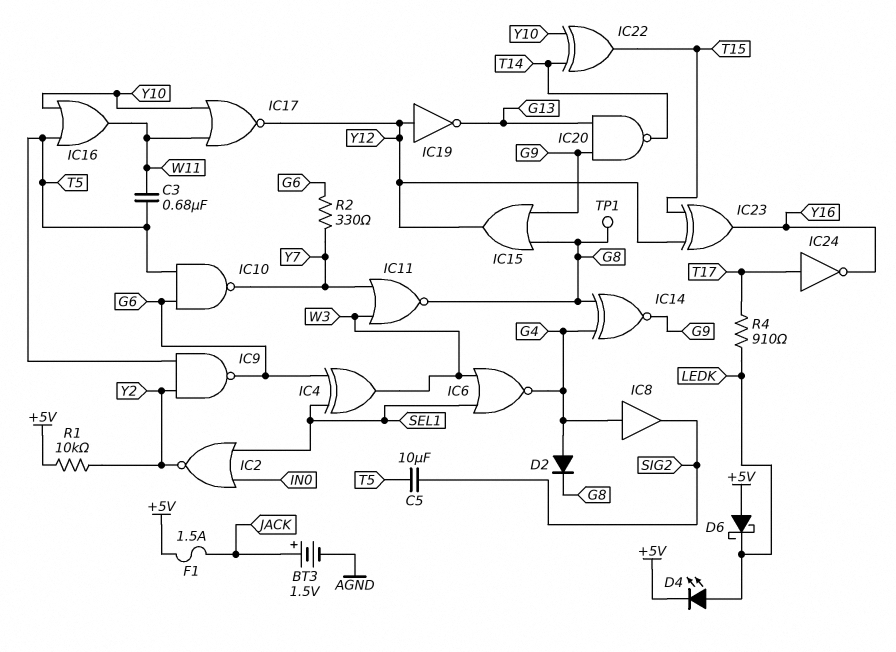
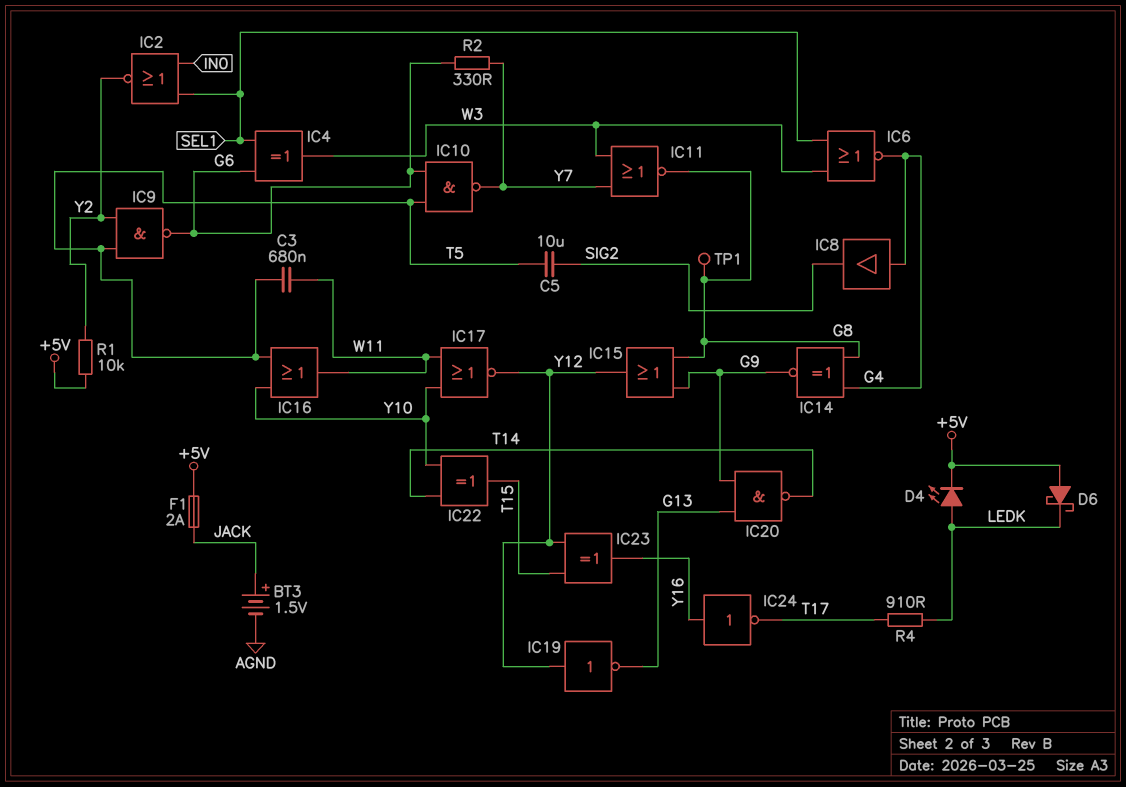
D2: diode (A G4, K G8) -> none
F1: 1.5A (+5V, JACK) -> 2A (+5V, JACK)
IC24: NOT (in T17, out Y16) -> NOT (in Y16, out T17)

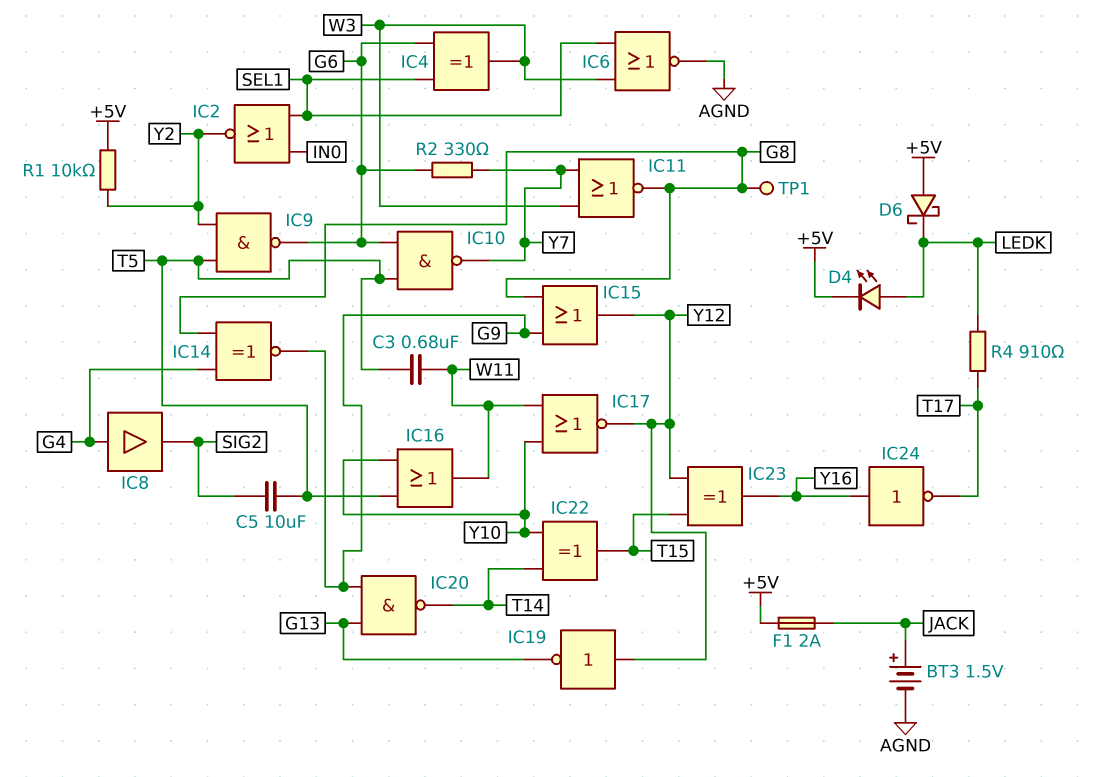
IC6: NOR (in SEL1, in W3, out G4) -> NOR (in SEL1, in W3, out AGND)

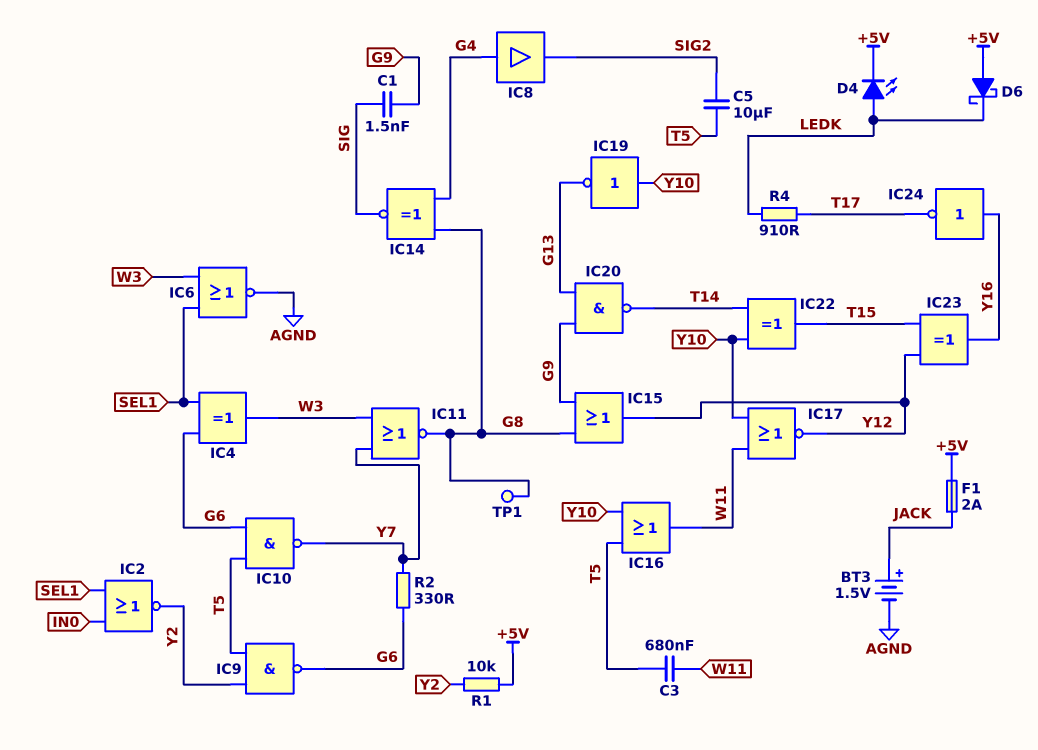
C1: none -> 1.5nF (G9, SIG)
IC14: XNOR (in G4, in G8, out G9) -> XNOR (in G4, in G8, out SIG)
IC19: NOT (in Y12, out G13) -> NOT (in Y10, out G13)

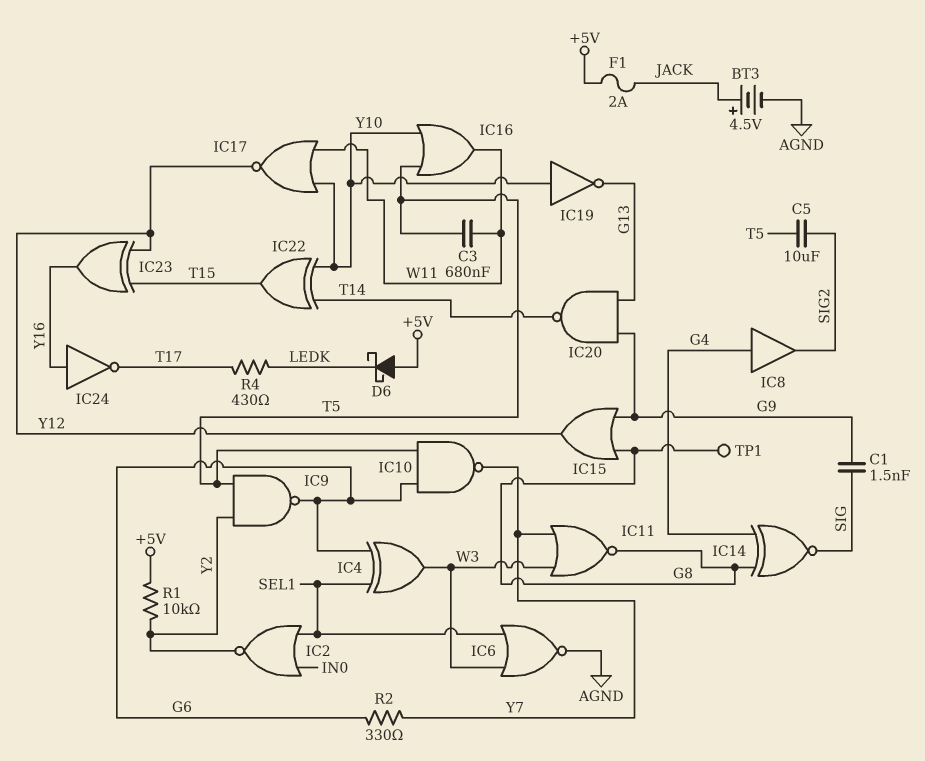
BT3: 1.5V (plus JACK, minus AGND) -> 4.5V (plus JACK, minus AGND)
D4: LED (A LEDK, K +5V) -> none
R4: 910 (LEDK, T17) -> 430 (LEDK, T17)

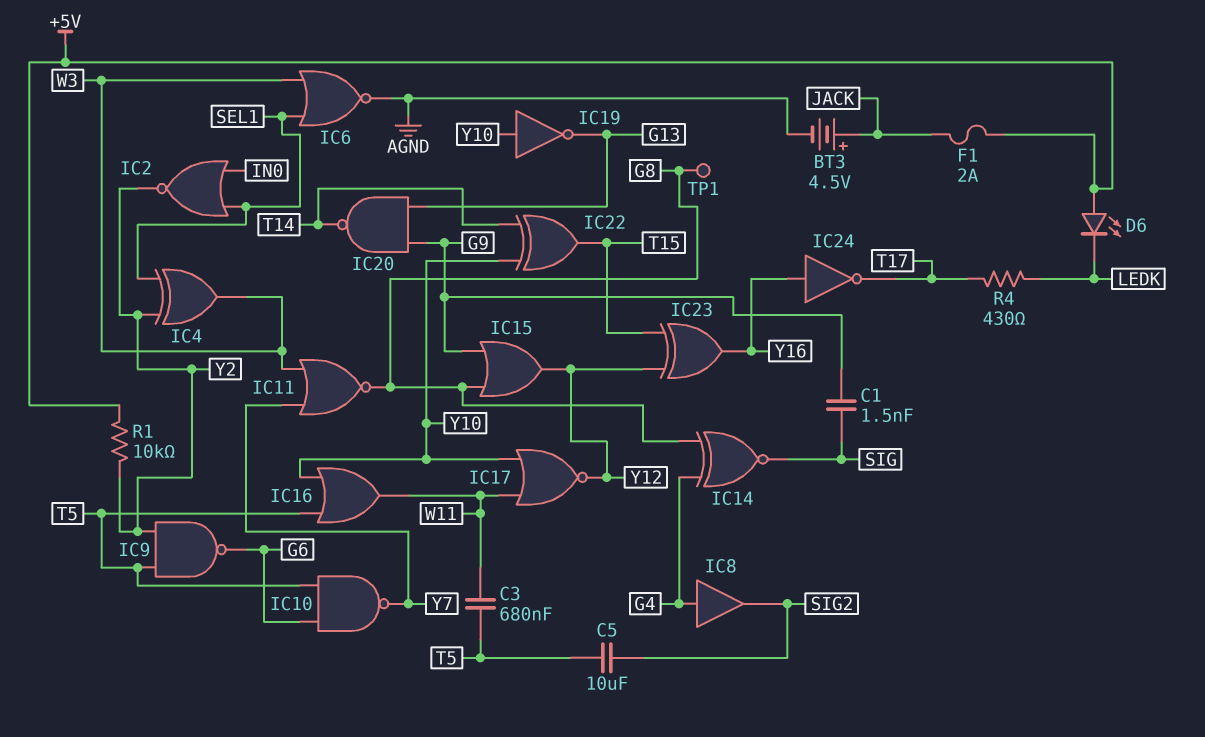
D6: schottky (A +5V, K LEDK) -> LED (A +5V, K LEDK)
IC4: XOR (in G6, in SEL1, out W3) -> XOR (in SEL1, in Y2, out W3)
R2: 330 (G6, Y7) -> none

